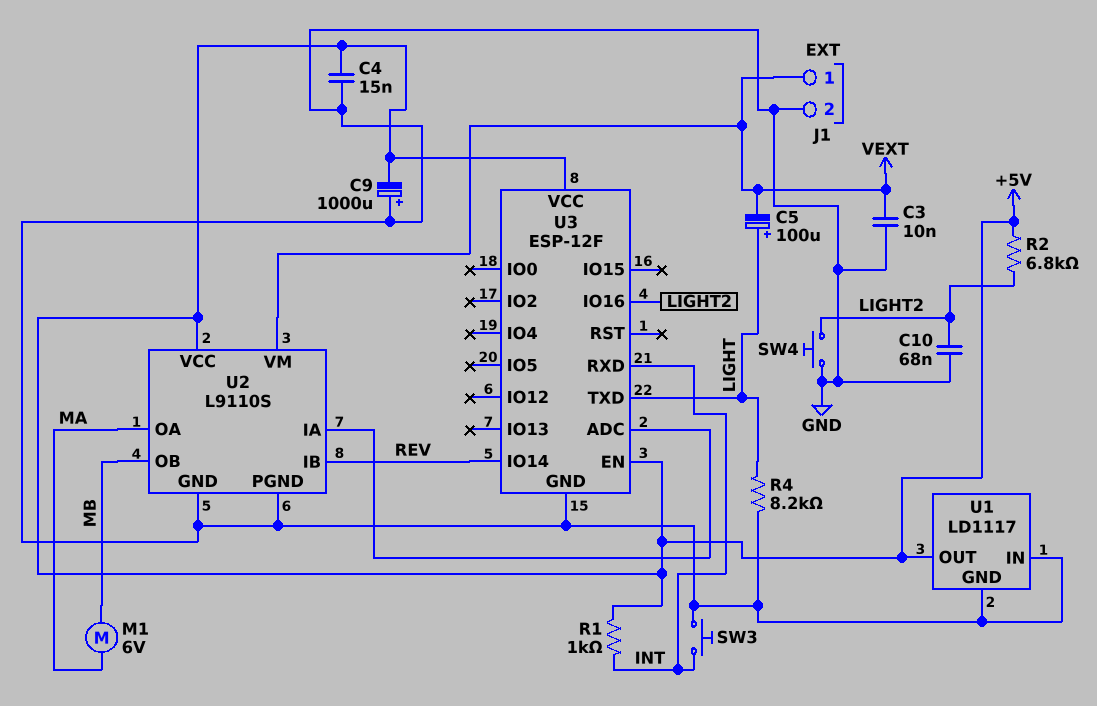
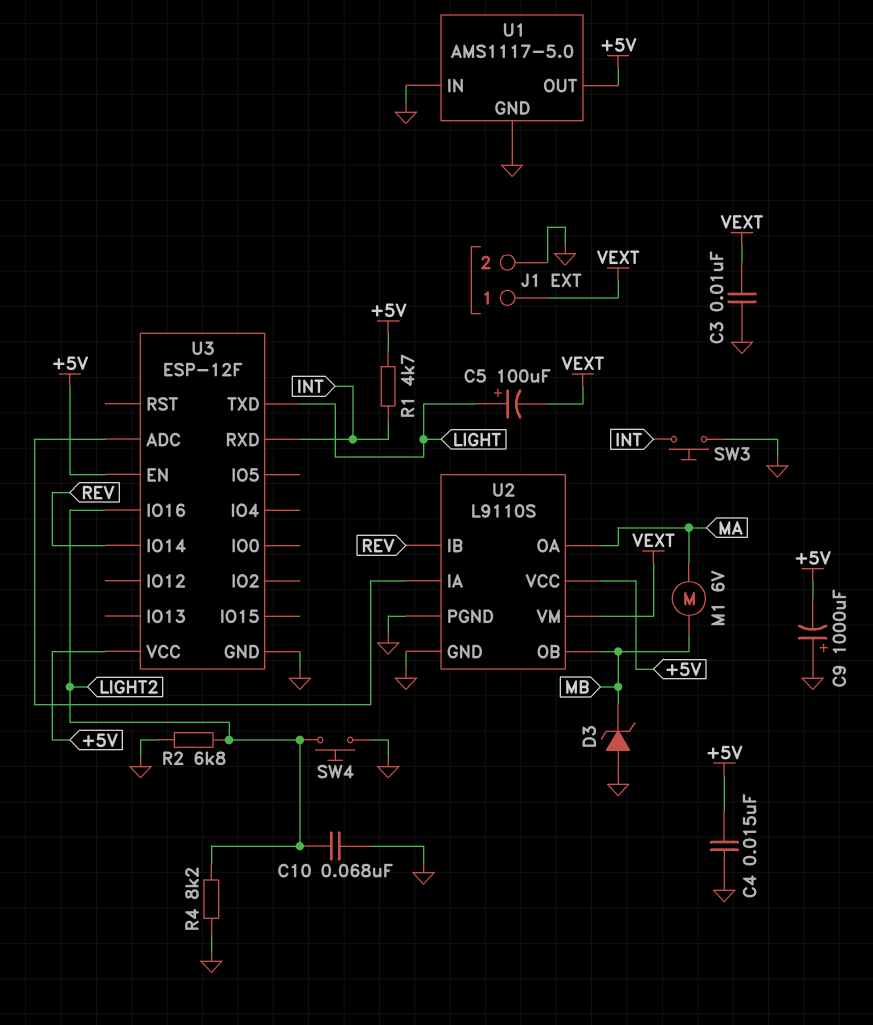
D3: none -> zener (A GND, K MB)
R1: 1k (+5V, INT) -> 4.7k (+5V, INT)
R2: 6.8k (+5V, LIGHT2) -> 6.8k (GND, LIGHT2)
R4: 8.2k (GND, LIGHT) -> 8.2k (GND, LIGHT2)
U1: LD1117 -> AMS1117-5.0

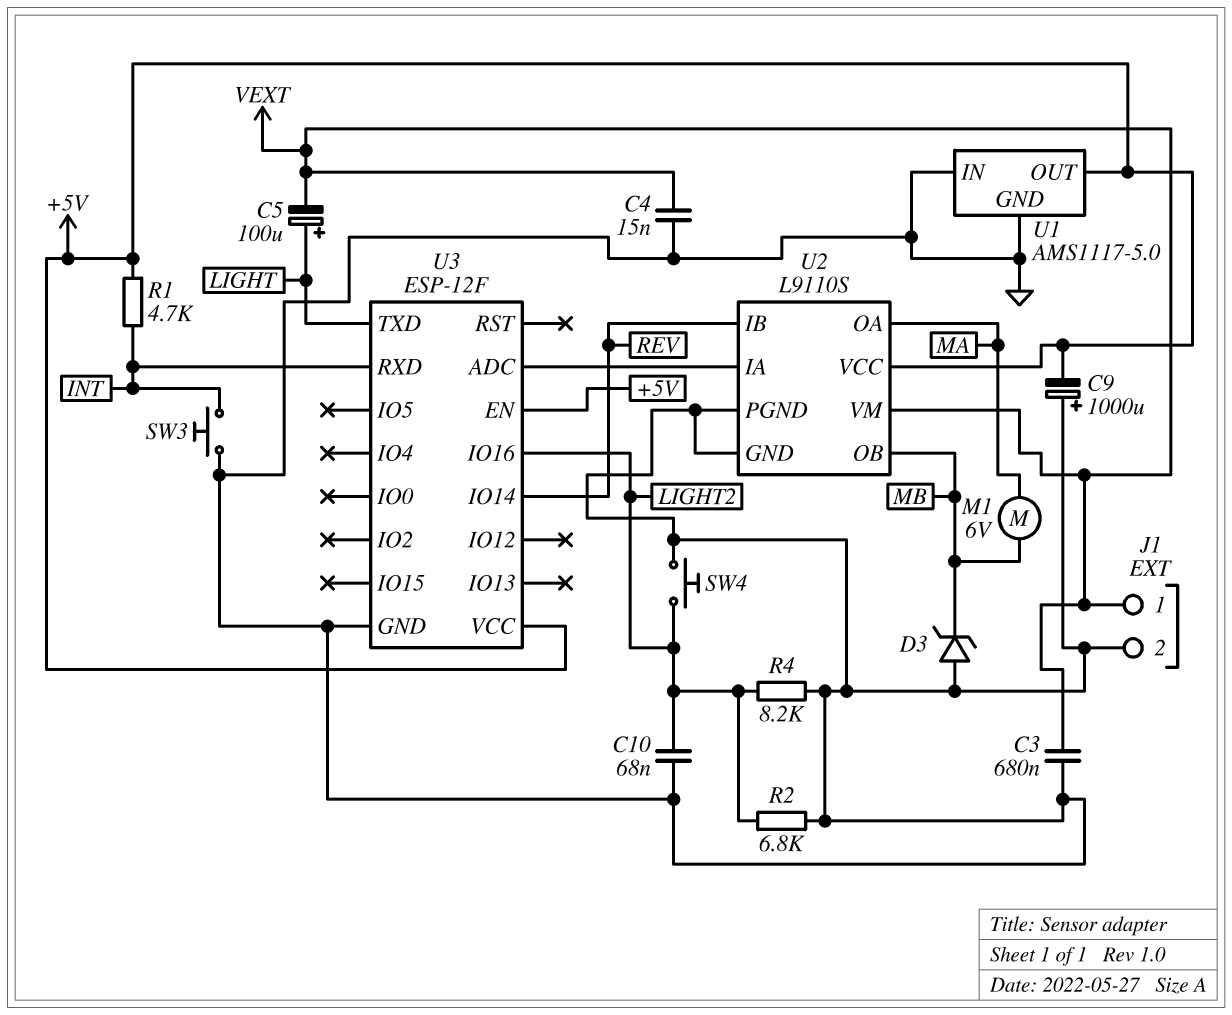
C3: 10nF (GND, VEXT) -> 680nF (GND, VEXT)
C4: 15nF (+5V, GND) -> 15nF (GND, VEXT)

